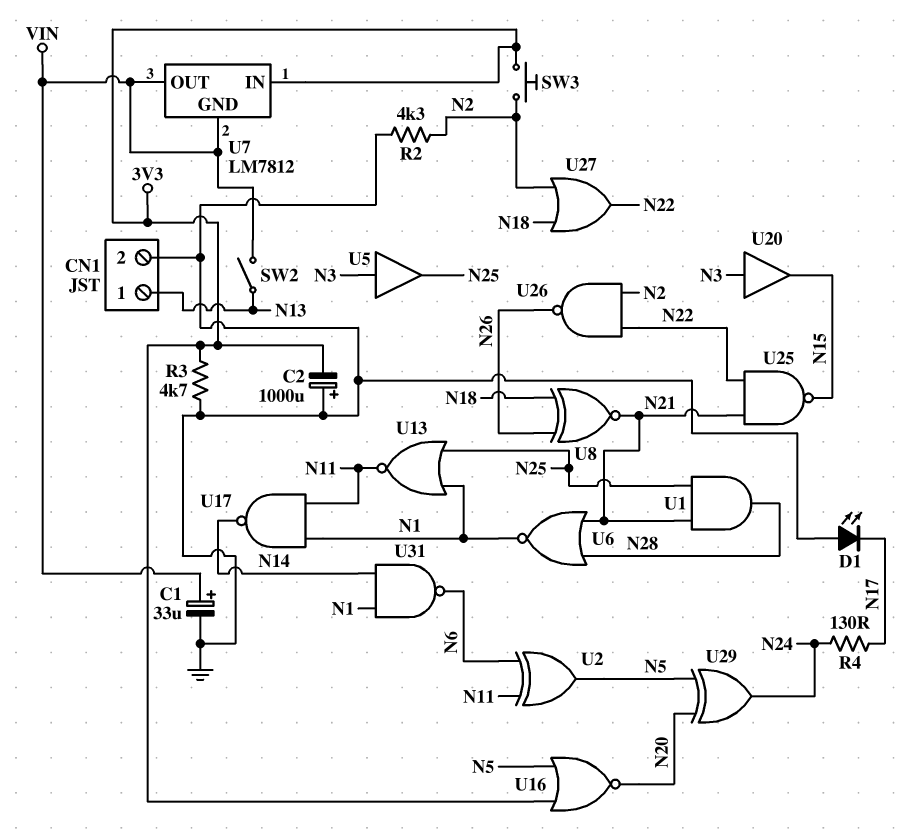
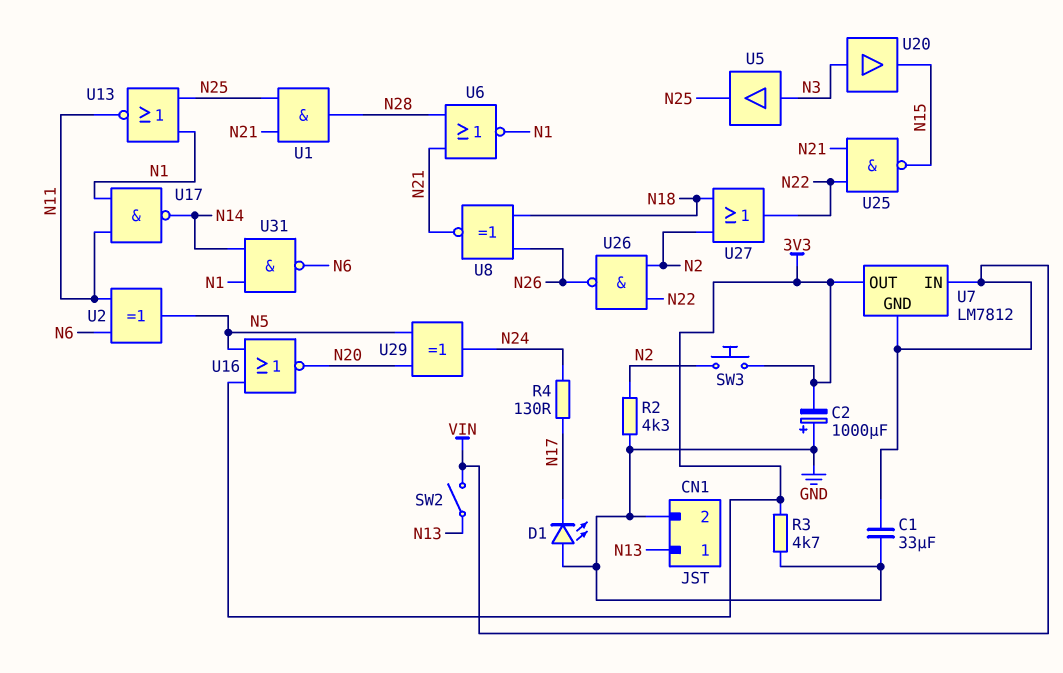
C1: 33uF (plus VIN, minus GND) -> 33uF (GND, VIN)
U7 pin IN: 3V3 -> VIN
U7 pin OUT: VIN -> 3V3

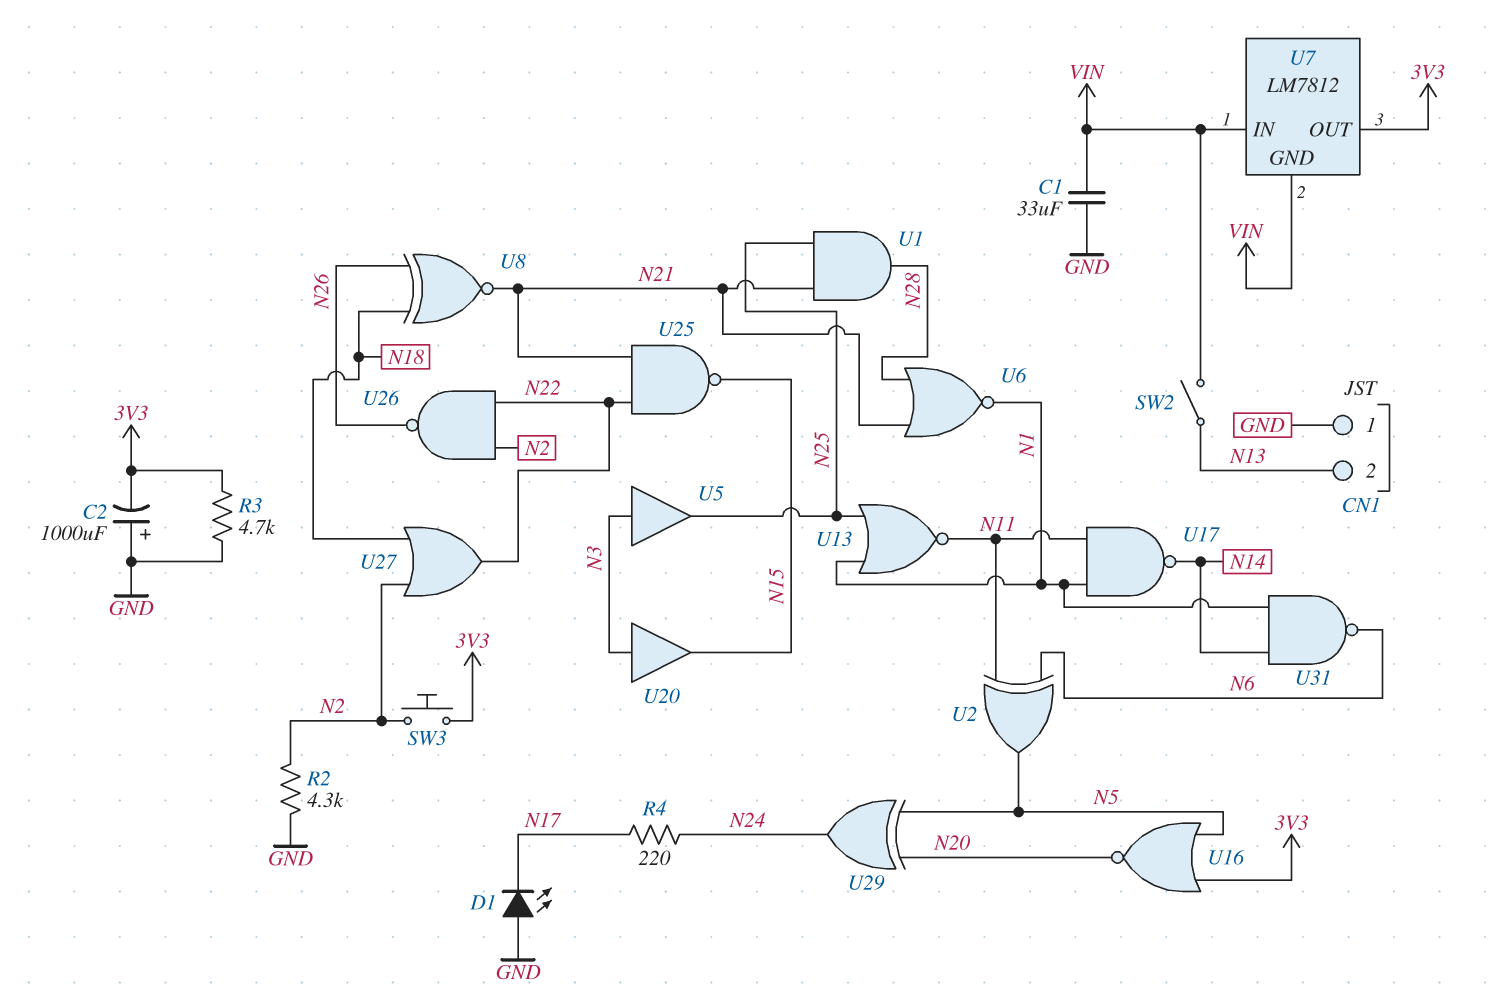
CN1 pin 1: N13 -> GND
CN1 pin 2: GND -> N13
R4: 130 (N17, N24) -> 220 (N17, N24)

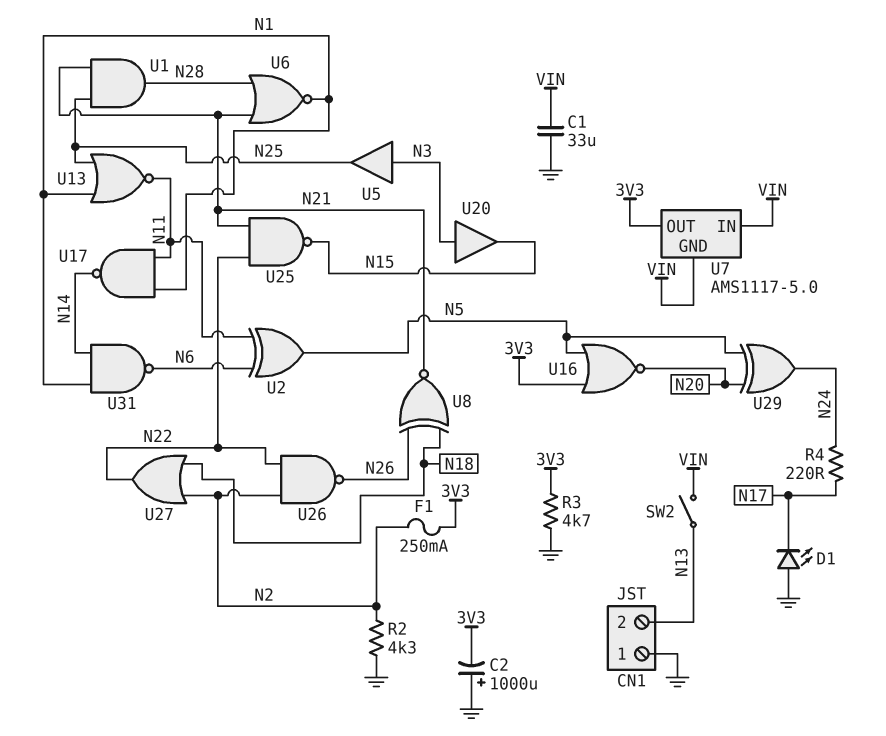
F1: none -> 250mA (3V3, N2)
SW3: button (3V3, N2) -> none
U7: LM7812 -> AMS1117-5.0

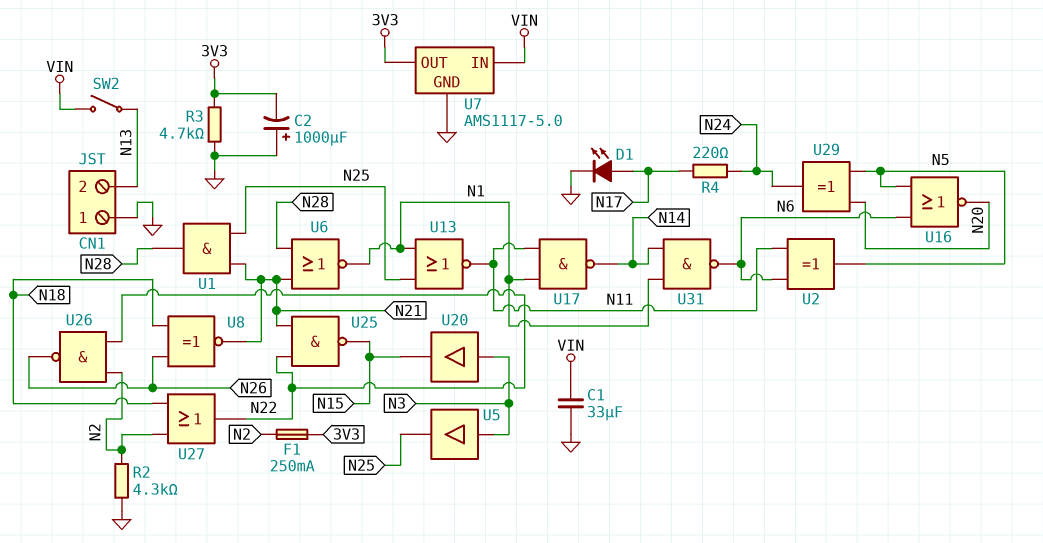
D1: LED (A GND, K N17) -> LED (A N17, K GND)
U7 pin GND: VIN -> GND
U16: NOR (in 3V3, in N5, out N20) -> NOR (in N5, in N6, out N20)

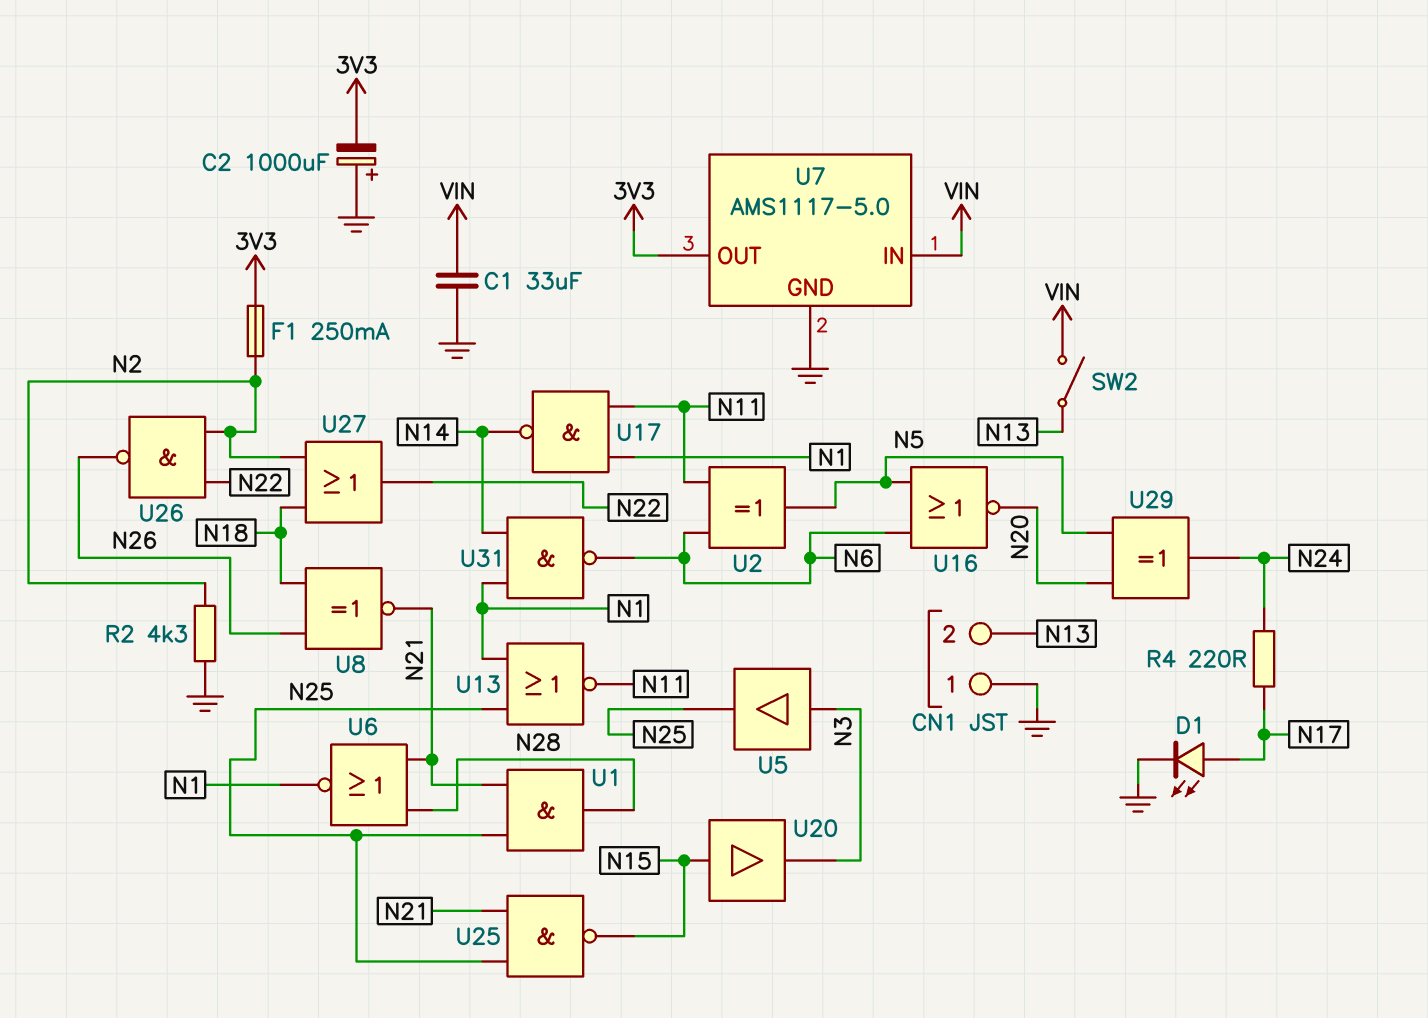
R3: 4.7k (3V3, GND) -> none
U20: buffer (in N3, out N15) -> buffer (in N15, out N3)
U25: NAND (in N21, in N22, out N15) -> NAND (in N21, in N25, out N15)

